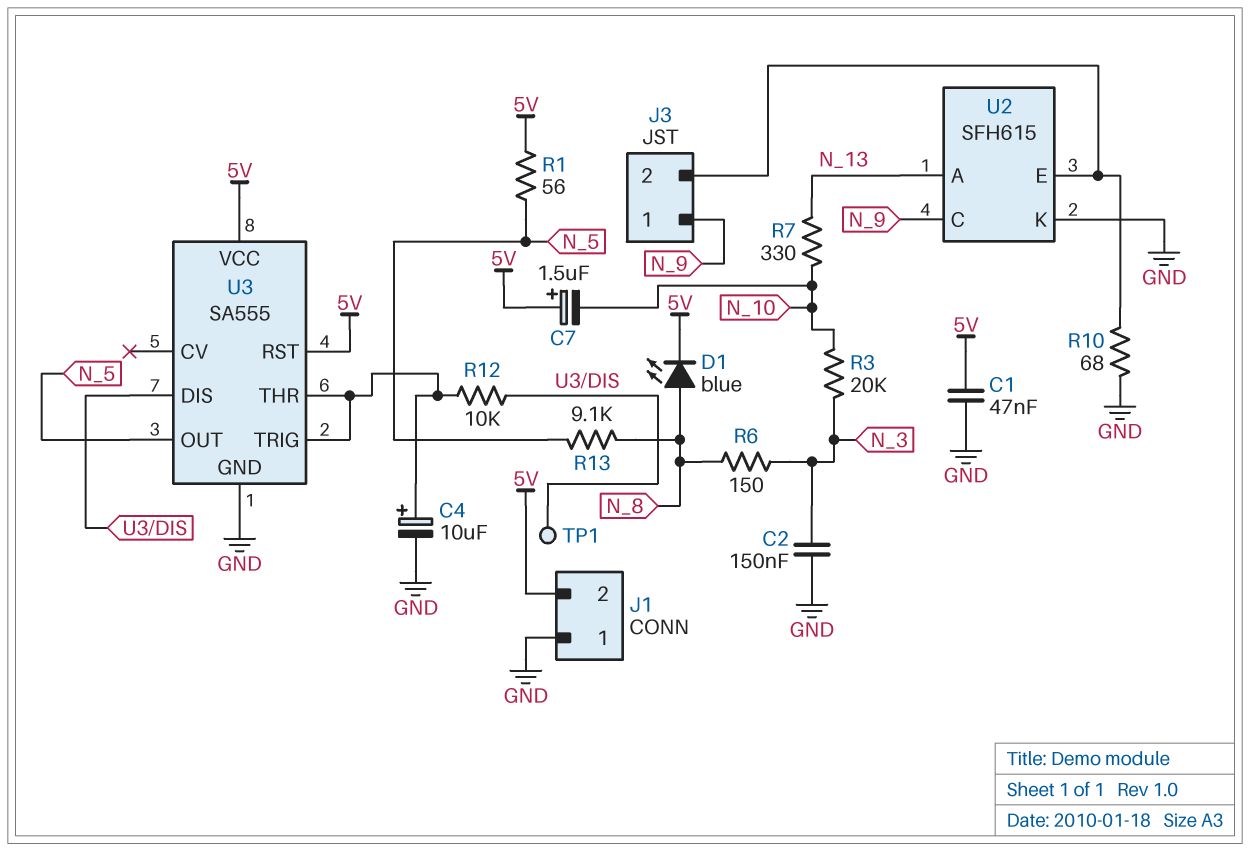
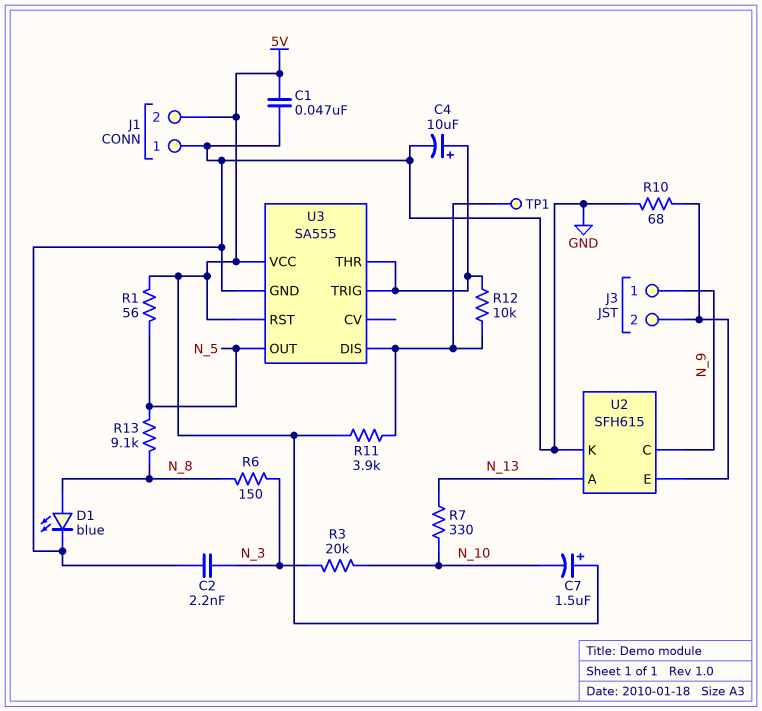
C2: 150nF (GND, N_3) -> 2.2nF (GND, N_3)
D1: LED blue (A N_8, K 5V) -> LED blue (A N_8, K GND)
R11: none -> 3.9k (5V, U3/DIS)

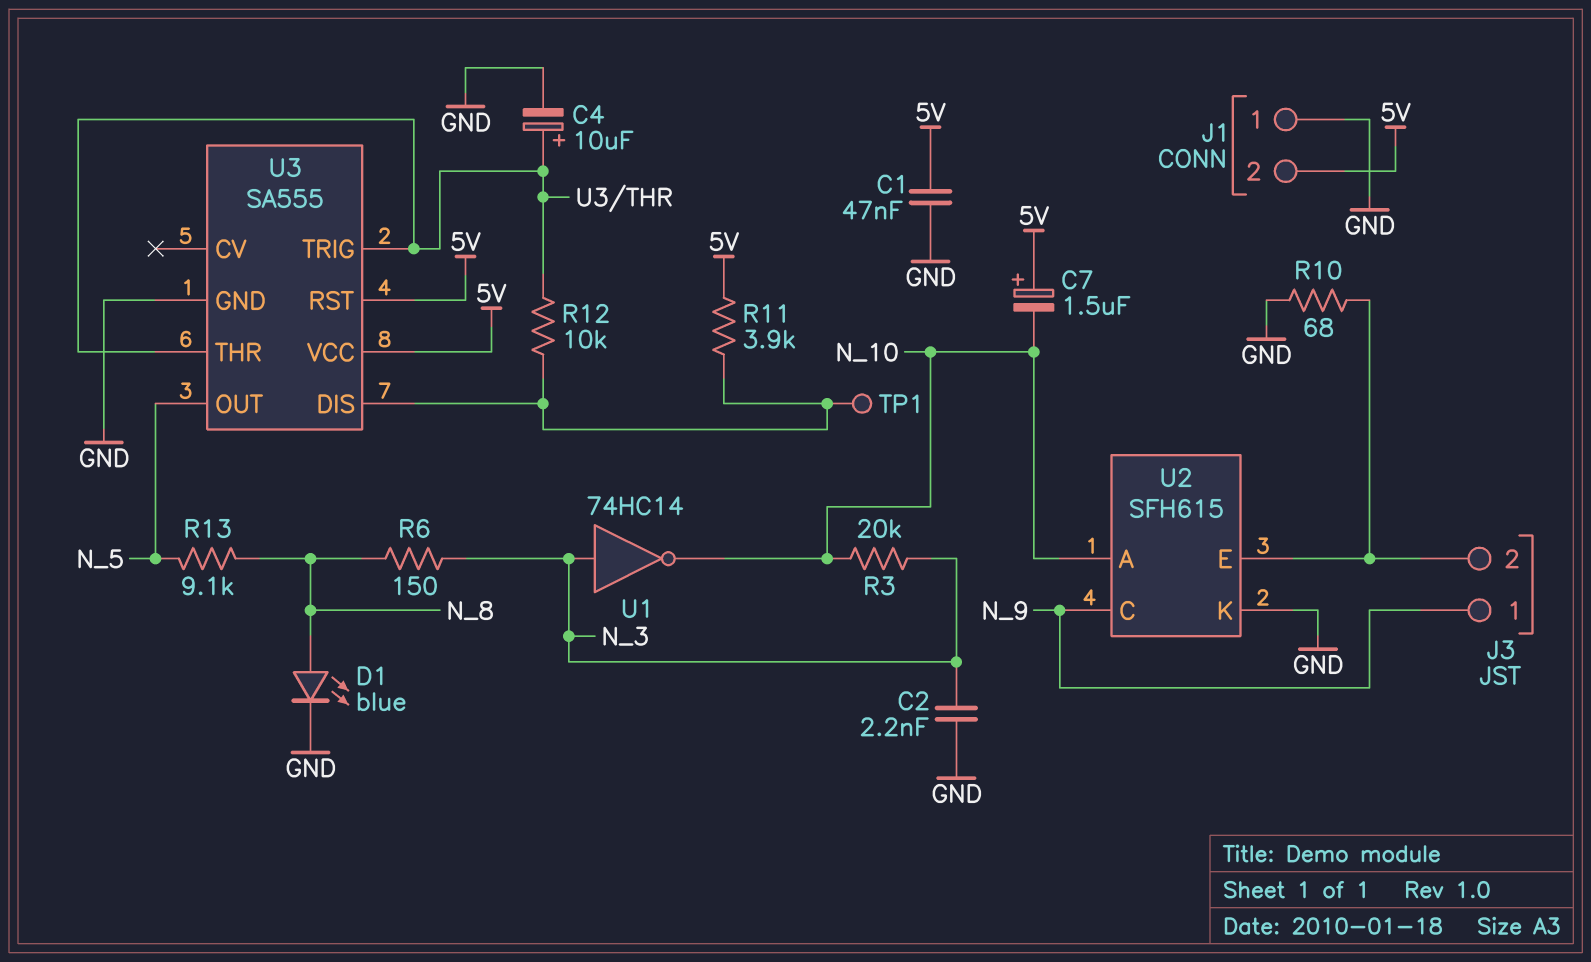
R1: 56 (5V, N_5) -> none
R7: 330 (N_10, N_13) -> none
U1: none -> NOT 74HC14 (in N_3, out N_10)
U2 pin A: N_13 -> N_10

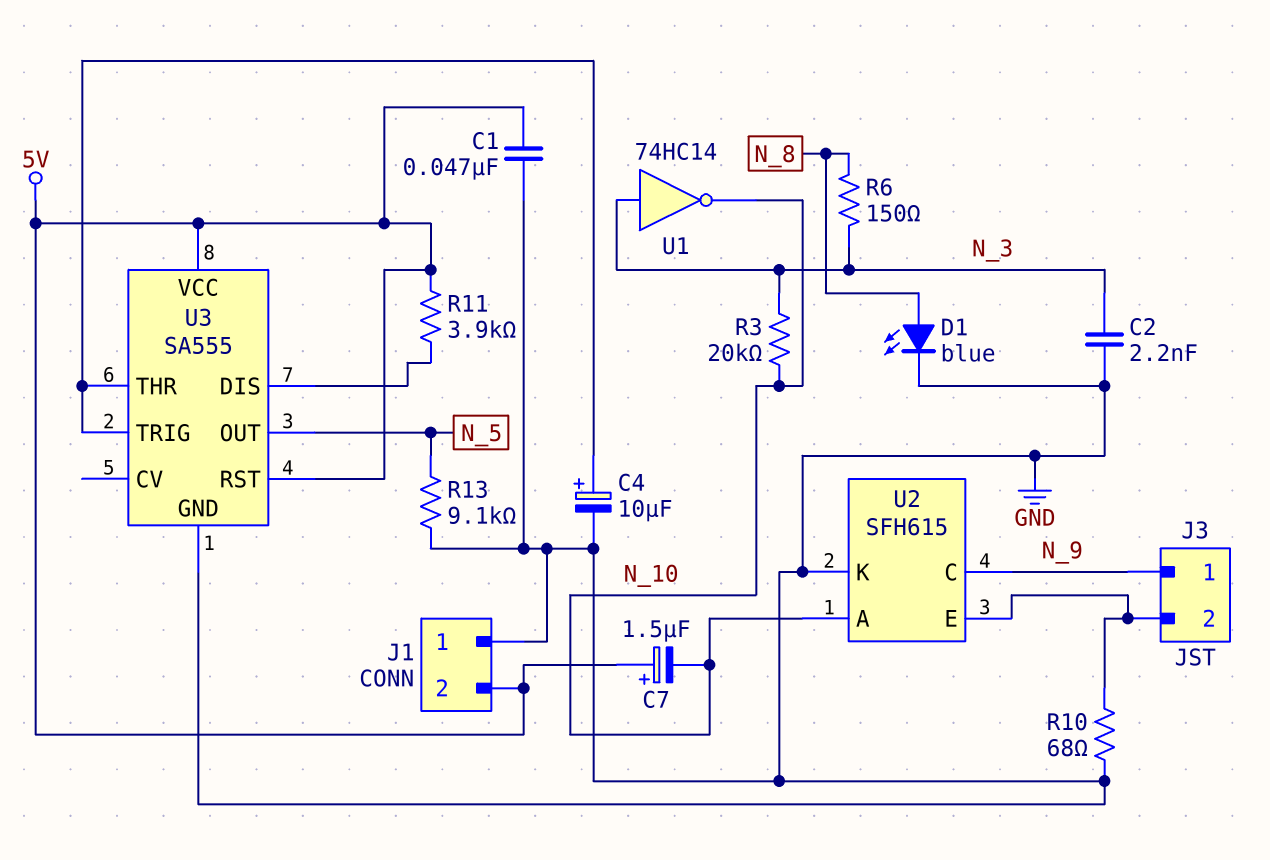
R12: 10k (U3/DIS, U3/THR) -> none
R13: 9.1k (N_5, N_8) -> 9.1k (GND, N_5)
TP1: test point (U3/DIS) -> none

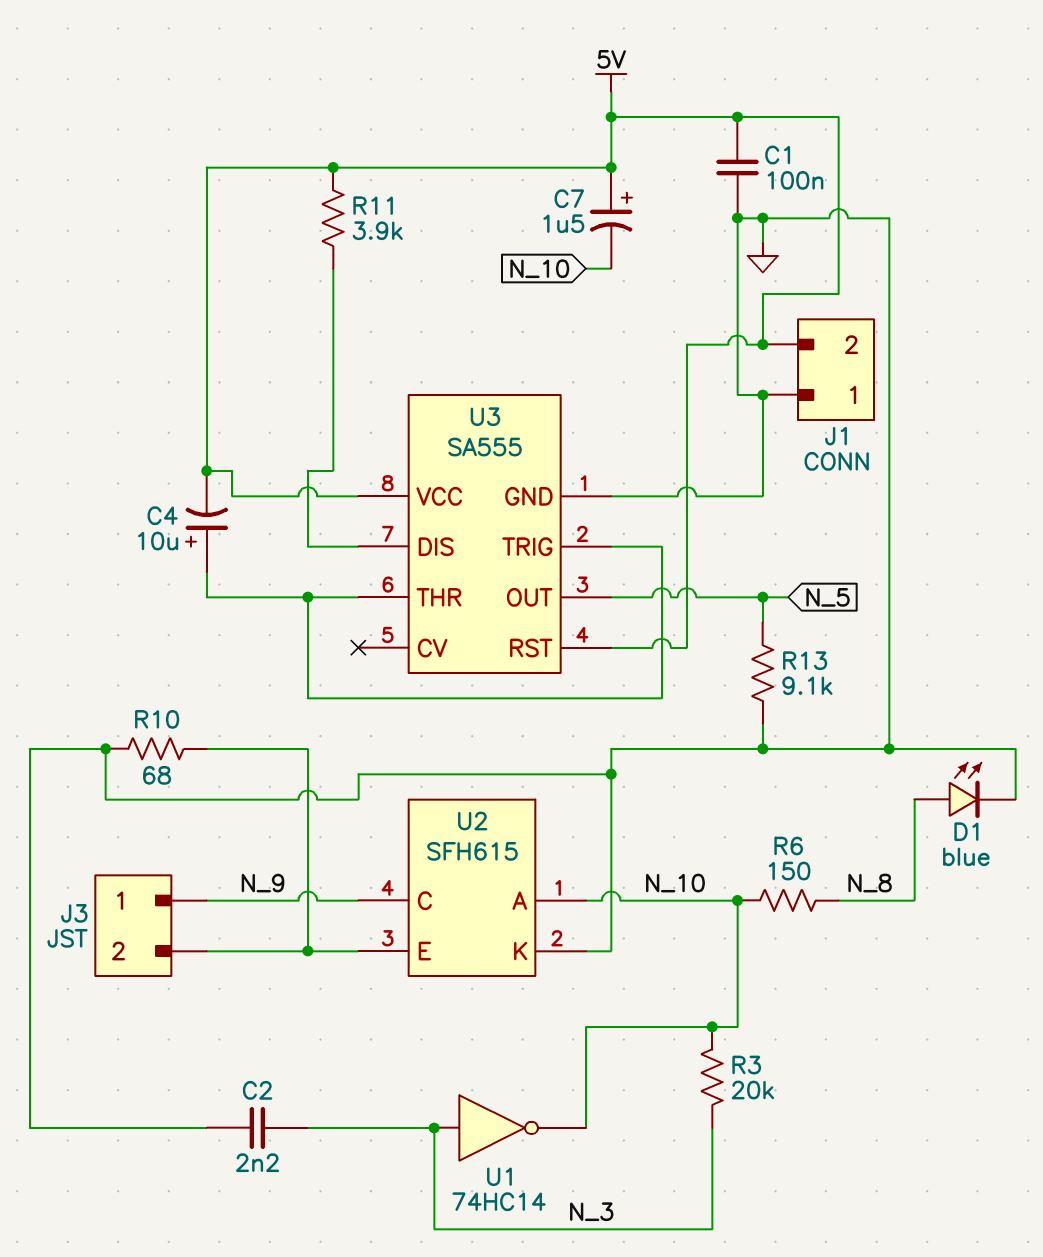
C1: 47nF (5V, GND) -> 100nF (5V, GND)
C4: 10uF (plus U3/THR, minus GND) -> 10uF (plus U3/THR, minus 5V)
R6: 150 (N_3, N_8) -> 150 (N_8, N_10)

